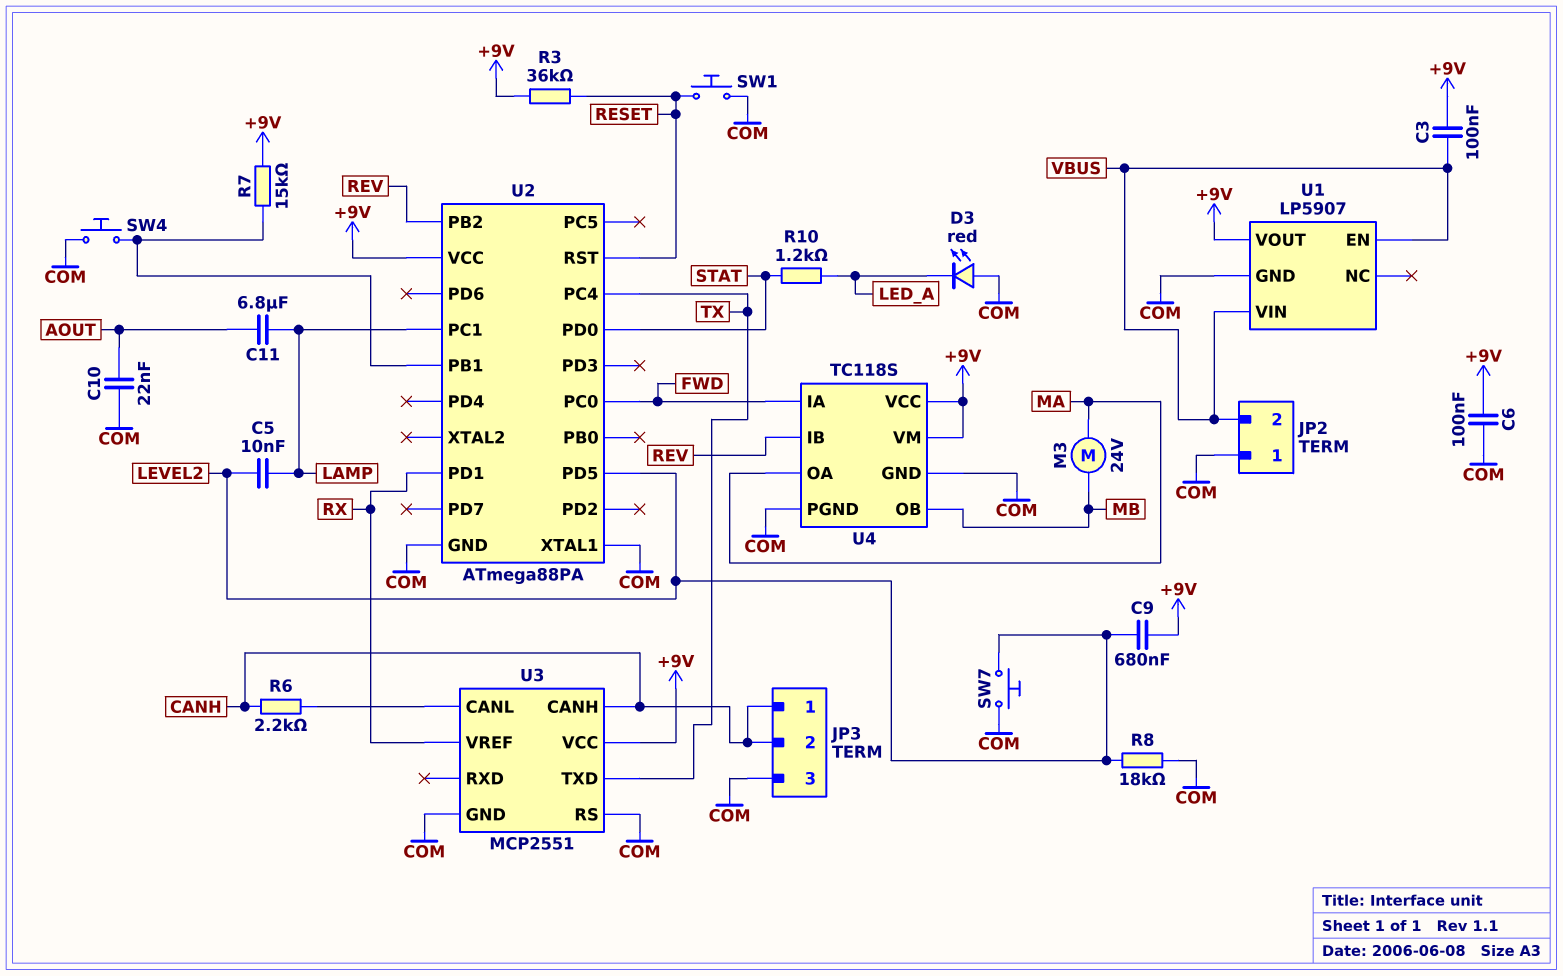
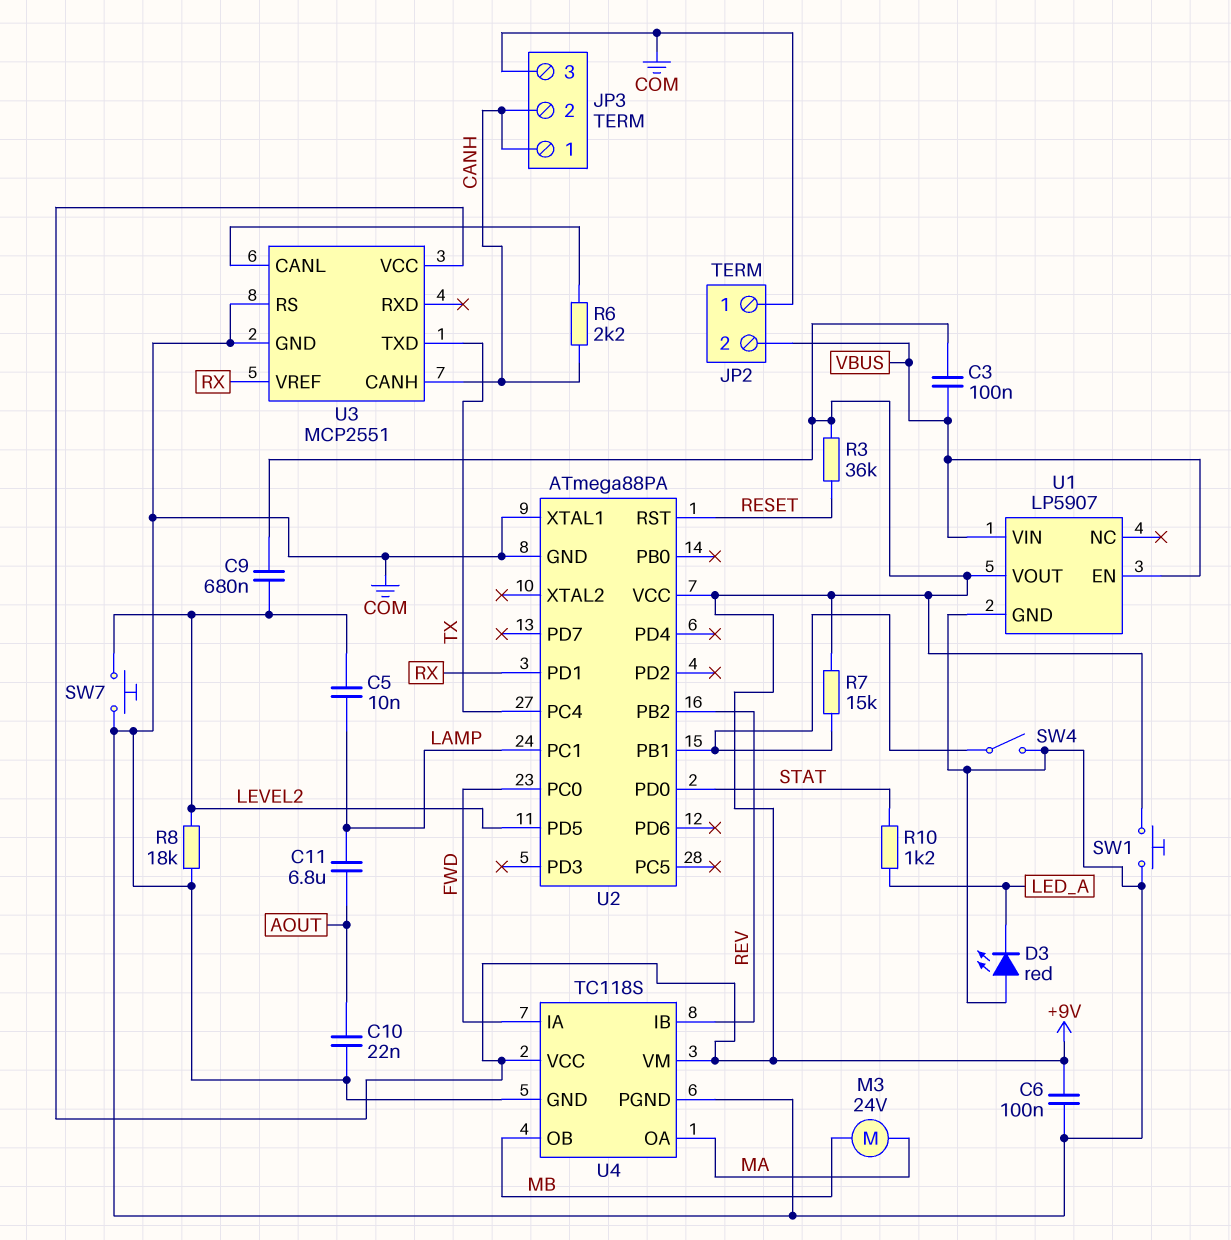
SW1: button (COM, RESET) -> button (+9V, COM)
SW4: button (COM, U2/PB1) -> switch (COM, U2/PB1)

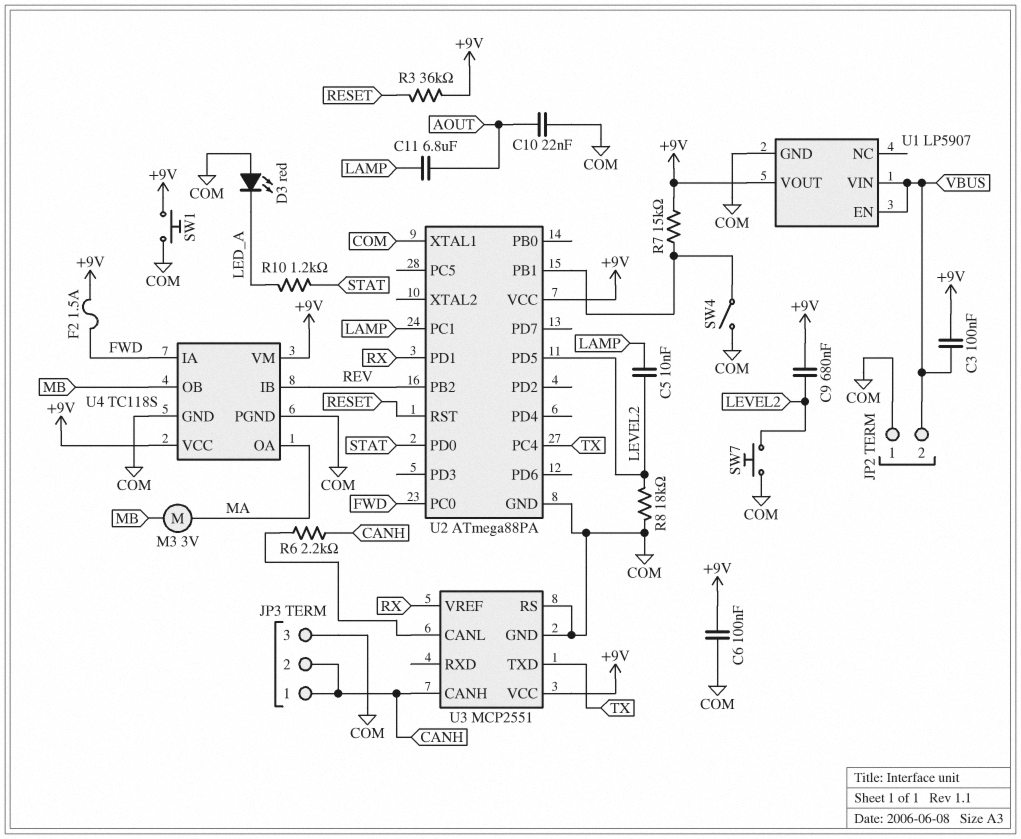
F2: none -> 1.5A (+9V, FWD)
M3: motor 24V (MA, MB) -> motor 3V (MA, MB)

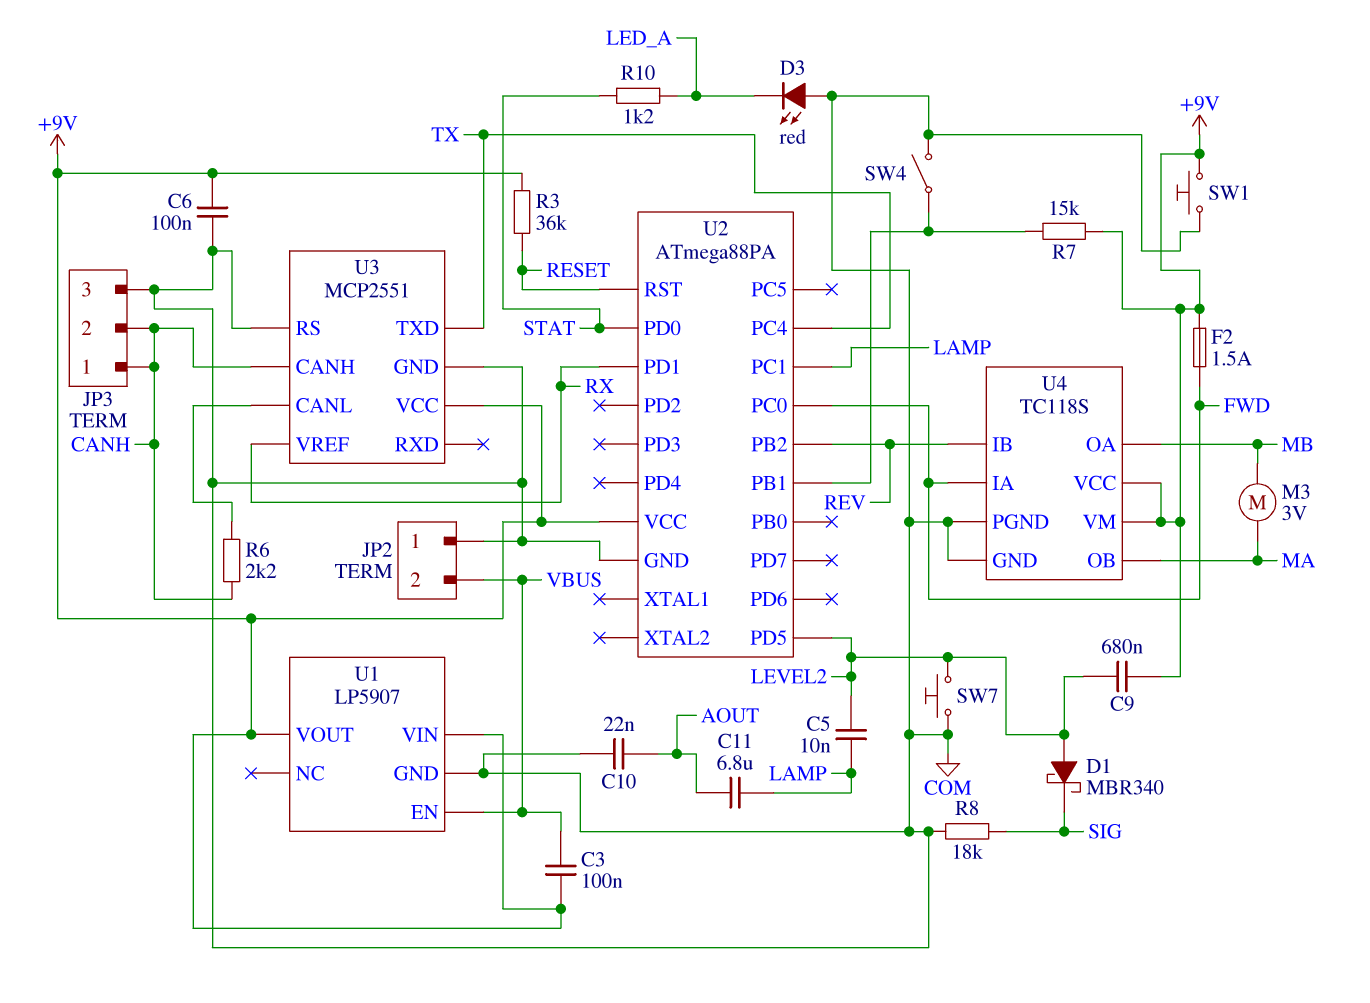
D1: none -> schottky MBR340 (A LEVEL2, K SIG)
R8: 18k (COM, LEVEL2) -> 18k (COM, SIG)
U1 pin VIN: VBUS -> +9V
U2 pin XTAL1: COM -> none
U4 pin OA: MA -> MB
U4 pin OB: MB -> MA

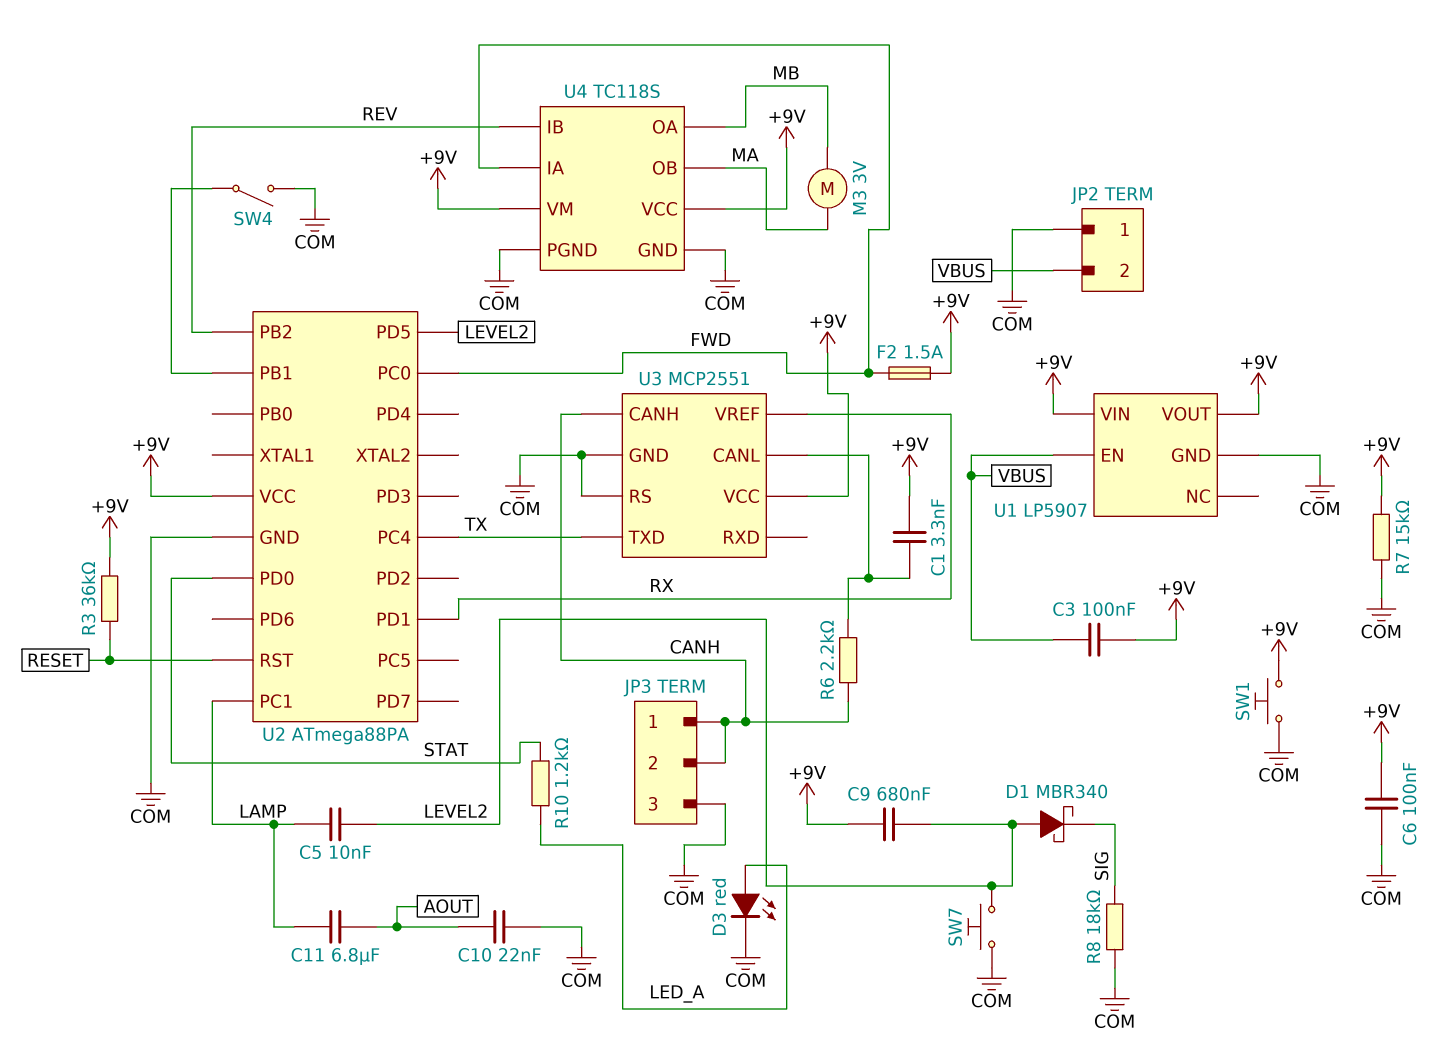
C1: none -> 3.3nF (+9V, U3/CANL)
D3: LED red (A COM, K LED_A) -> LED red (A LED_A, K COM)
R7: 15k (+9V, U2/PB1) -> 15k (+9V, COM)

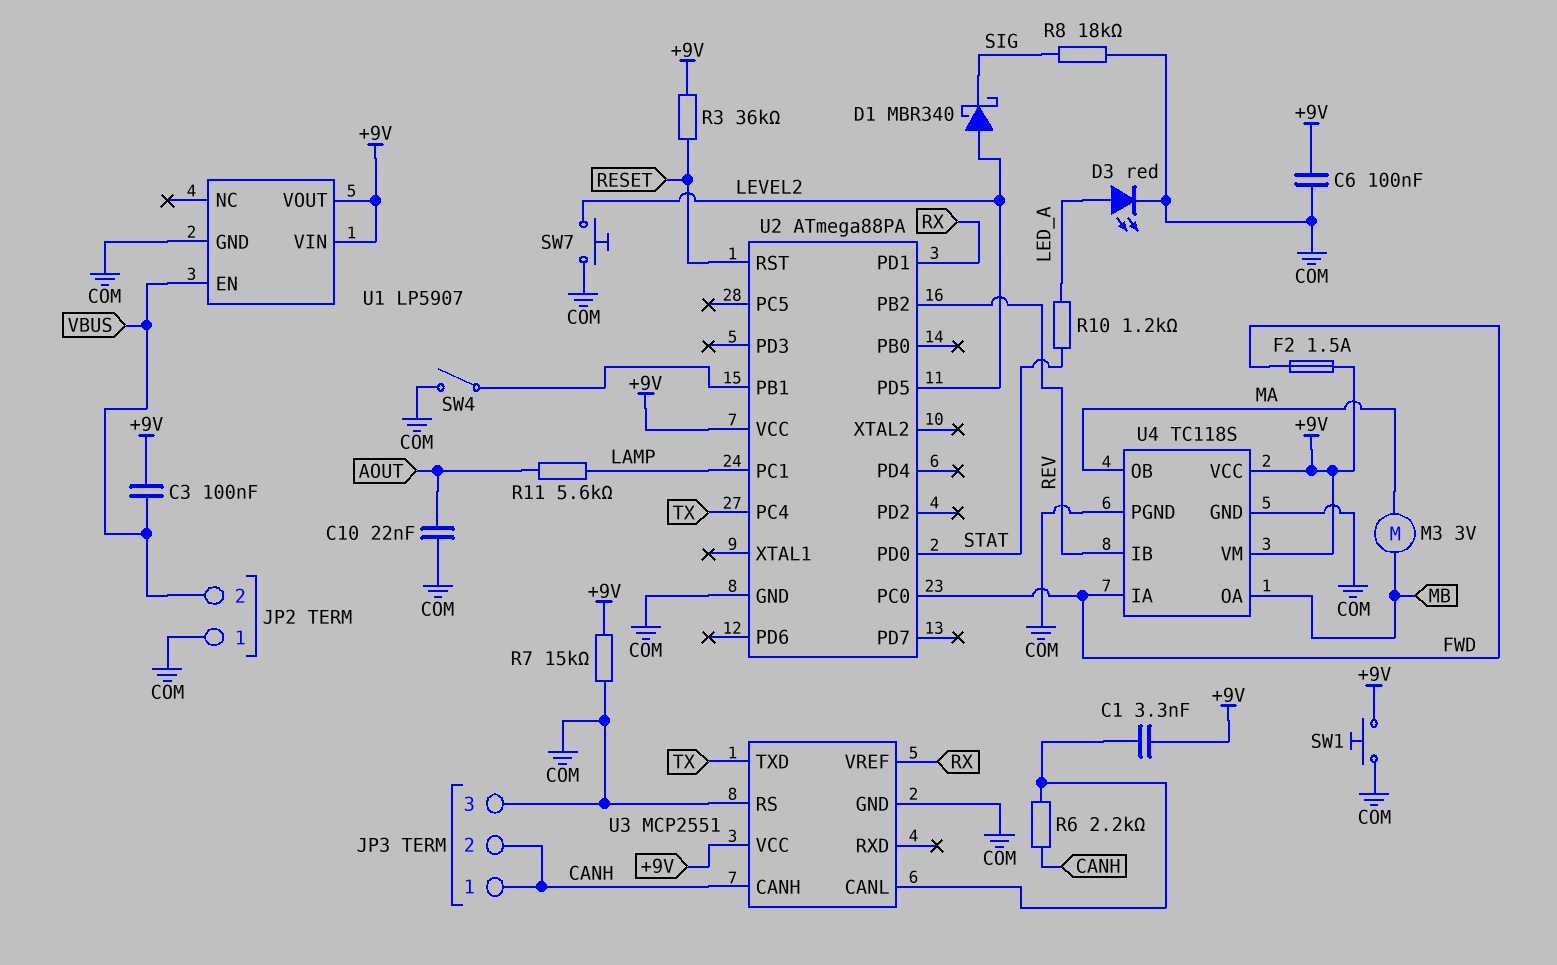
C5: 10nF (LAMP, LEVEL2) -> none
C9: 680nF (+9V, LEVEL2) -> none
C11: 6.8uF (AOUT, LAMP) -> none
R11: none -> 5.6k (AOUT, LAMP)

